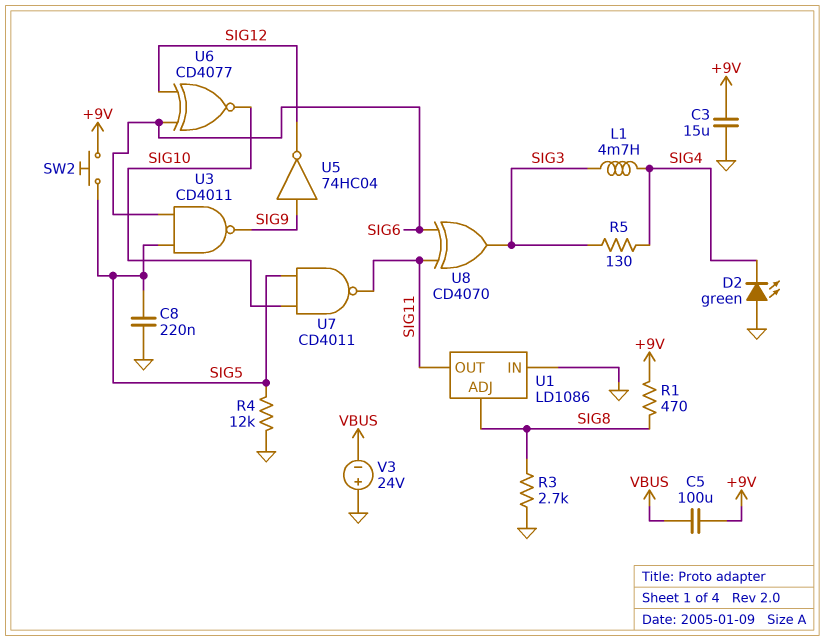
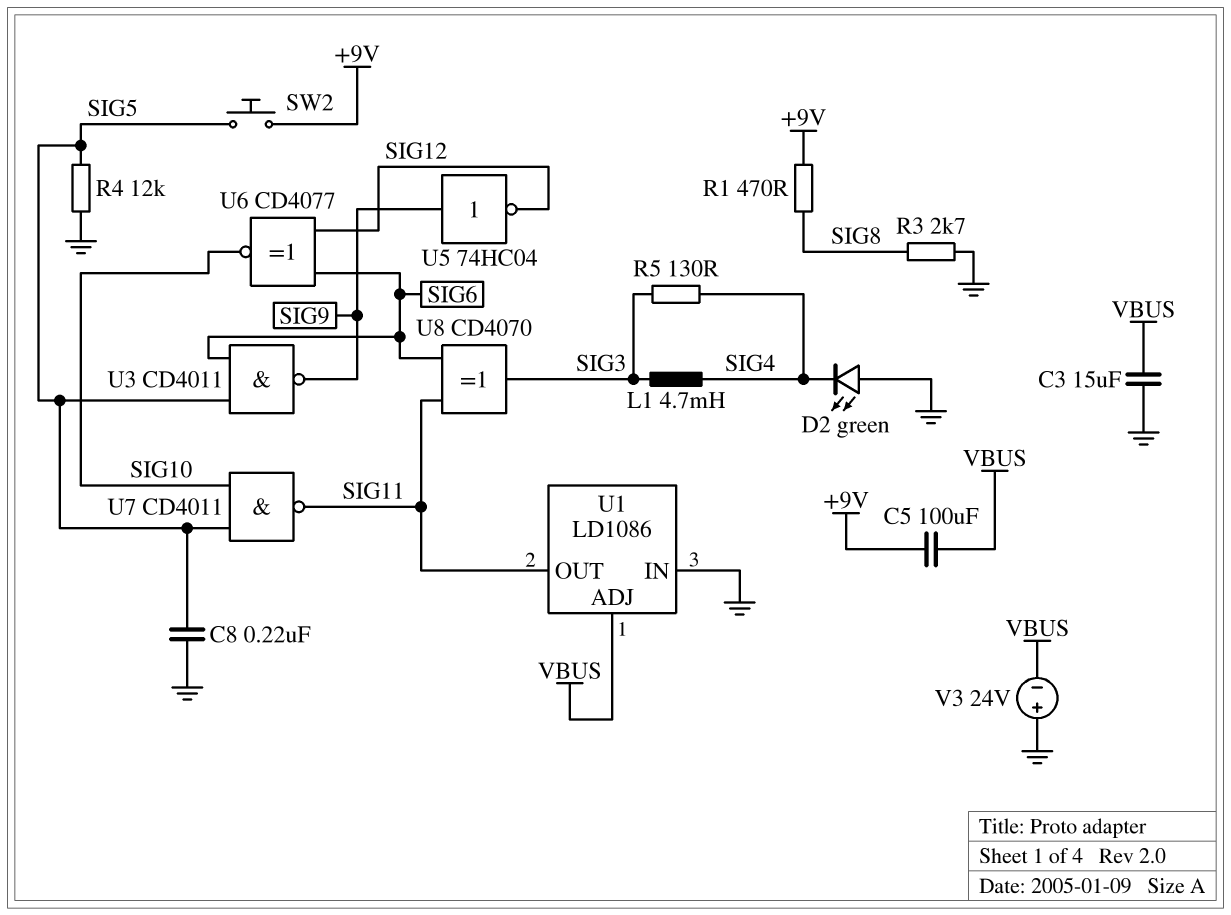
C3: 15uF (+9V, GND) -> 15uF (GND, VBUS)
U1 pin ADJ: SIG8 -> VBUS

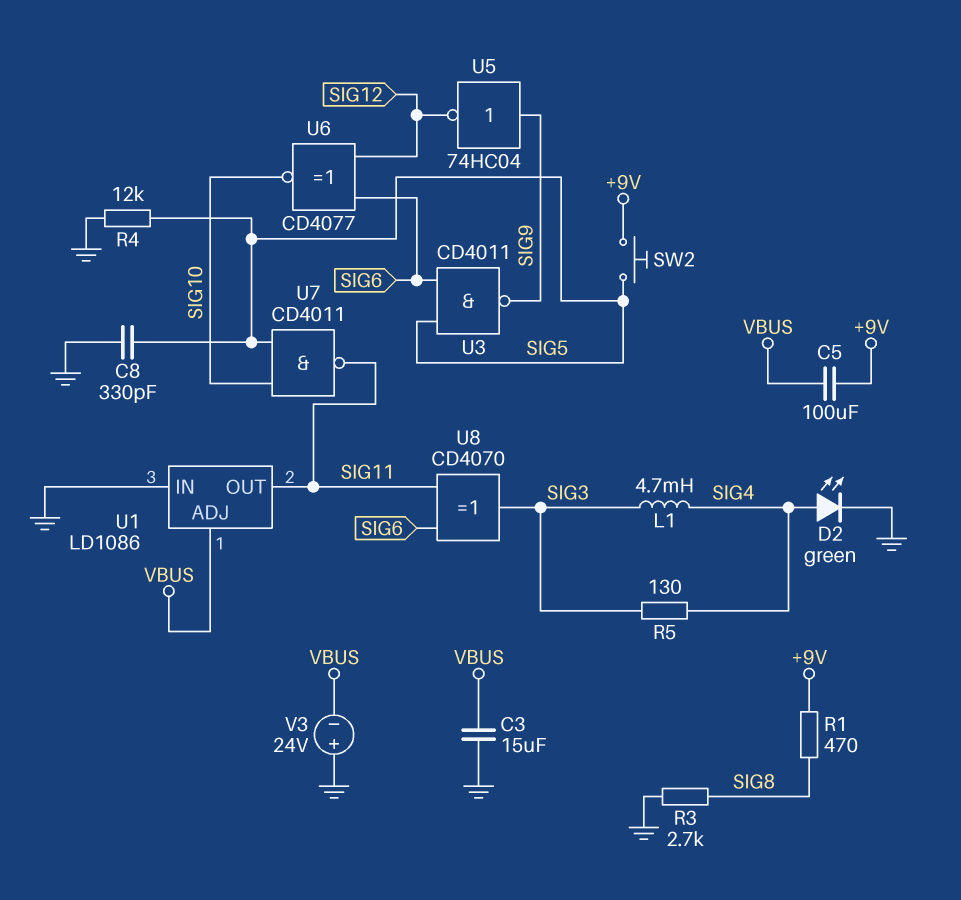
C8: 220nF (GND, SIG5) -> 330pF (GND, SIG5)
D2: LED green (A GND, K SIG4) -> LED green (A SIG4, K GND)

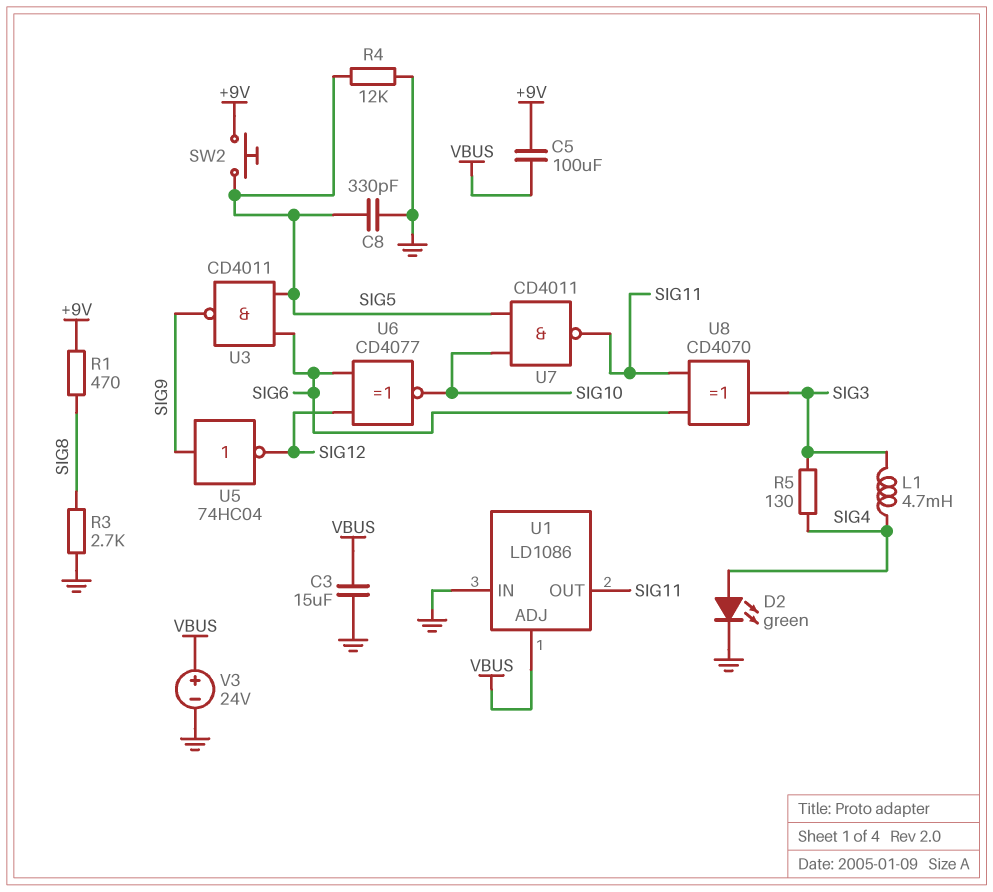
V3: 24V (plus GND, minus VBUS) -> 24V (plus VBUS, minus GND)

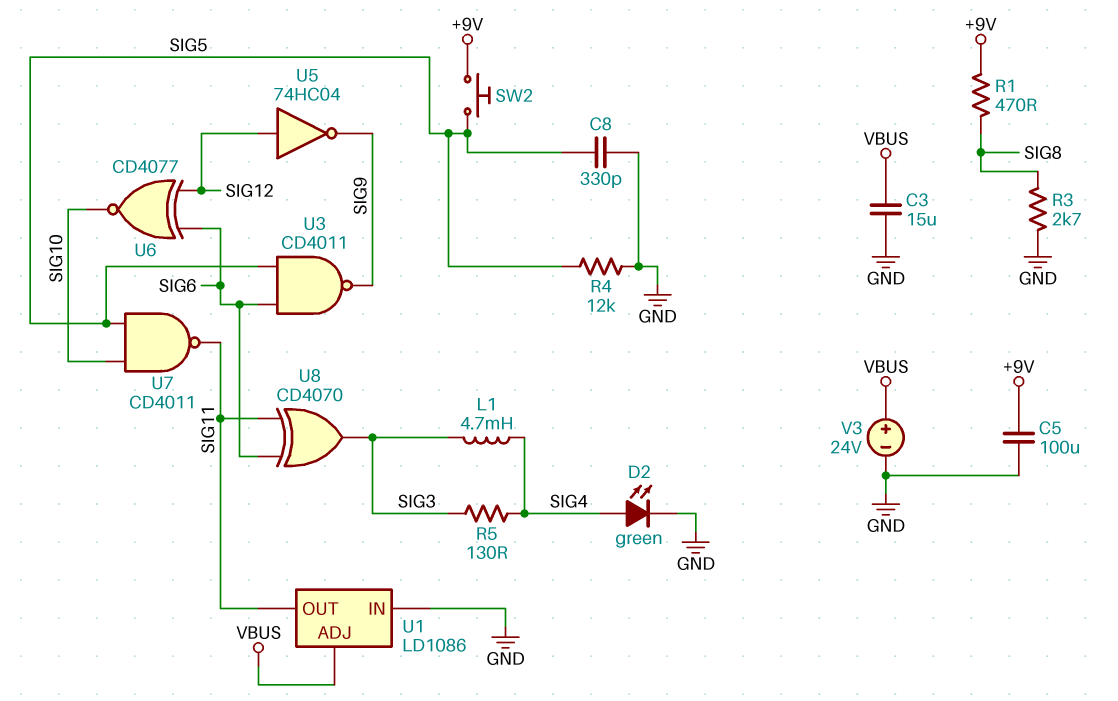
C5: 100uF (+9V, VBUS) -> 100uF (+9V, GND)
U5: NOT 74HC04 (in SIG9, out SIG12) -> NOT 74HC04 (in SIG12, out SIG9)

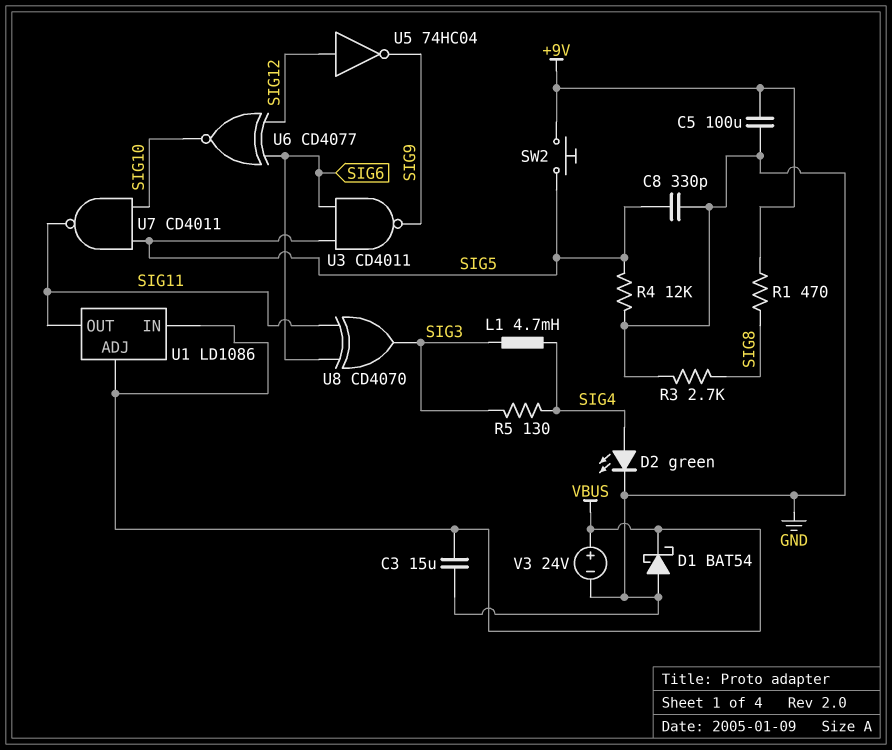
D1: none -> schottky BAT54 (A GND, K VBUS)
U1 pin IN: GND -> VBUS

